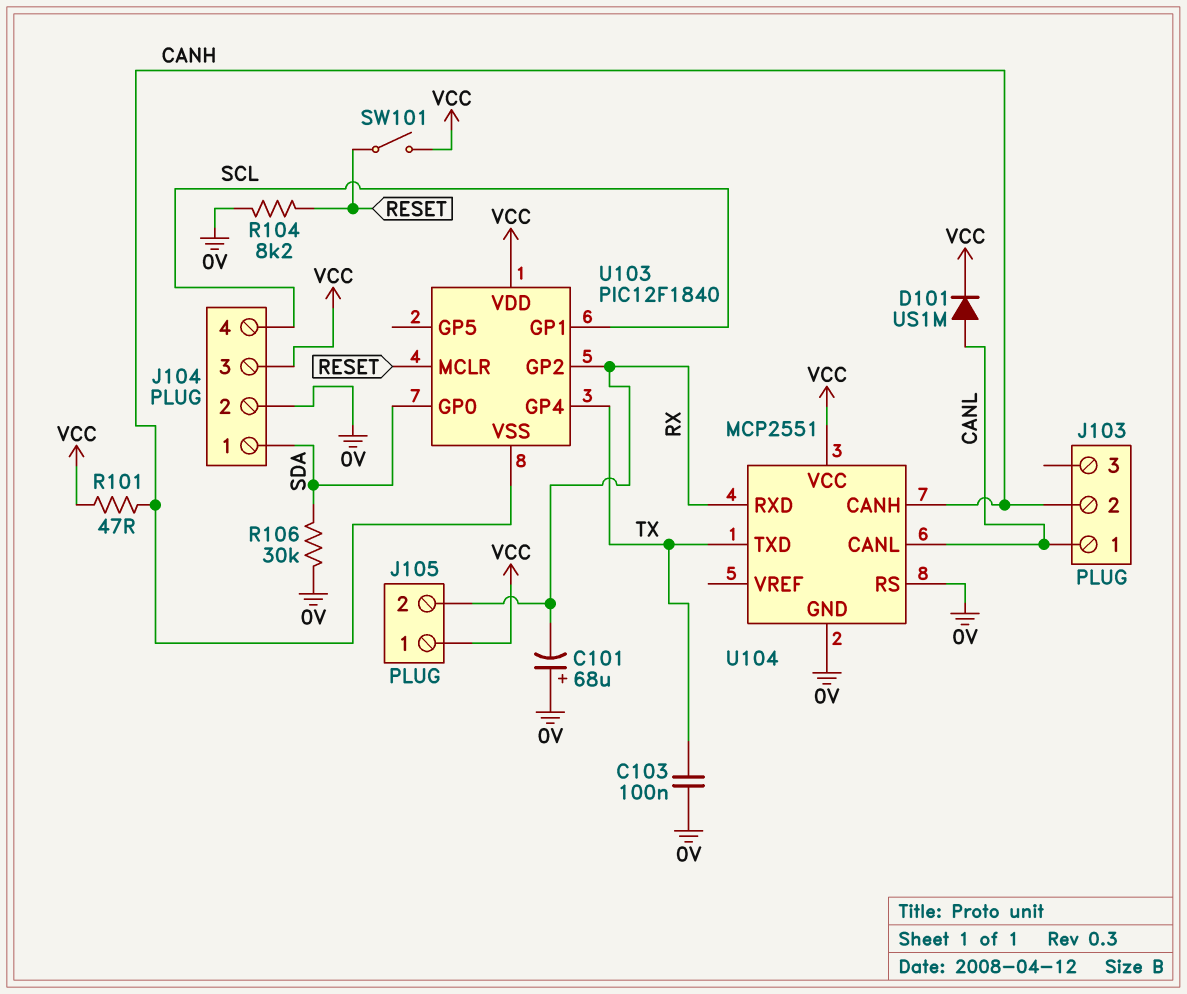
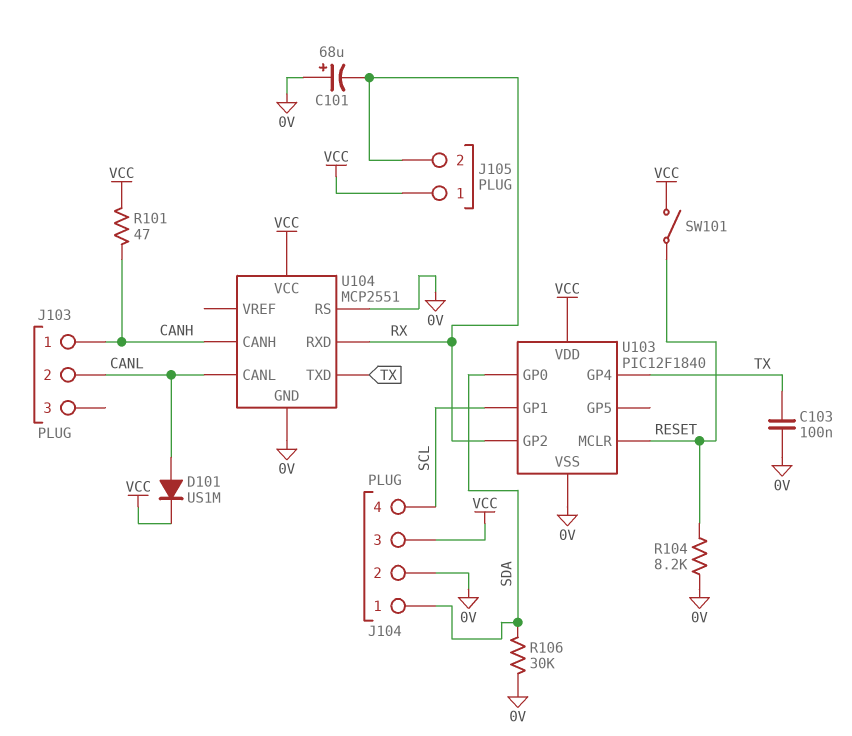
J103 pin 1: CANL -> CANH
J103 pin 2: CANH -> CANL
U103 pin VSS: CANH -> 0V

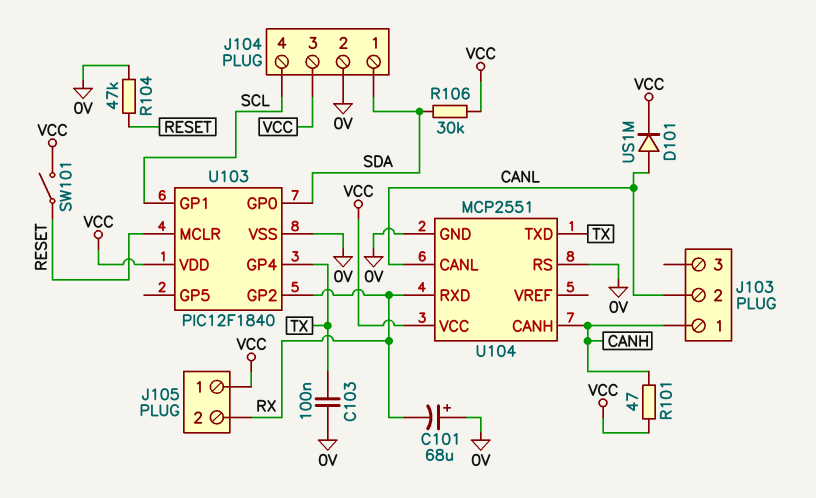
R104: 8.2k (0V, RESET) -> 47k (0V, RESET)
R106: 30k (0V, SDA) -> 30k (SDA, VCC)

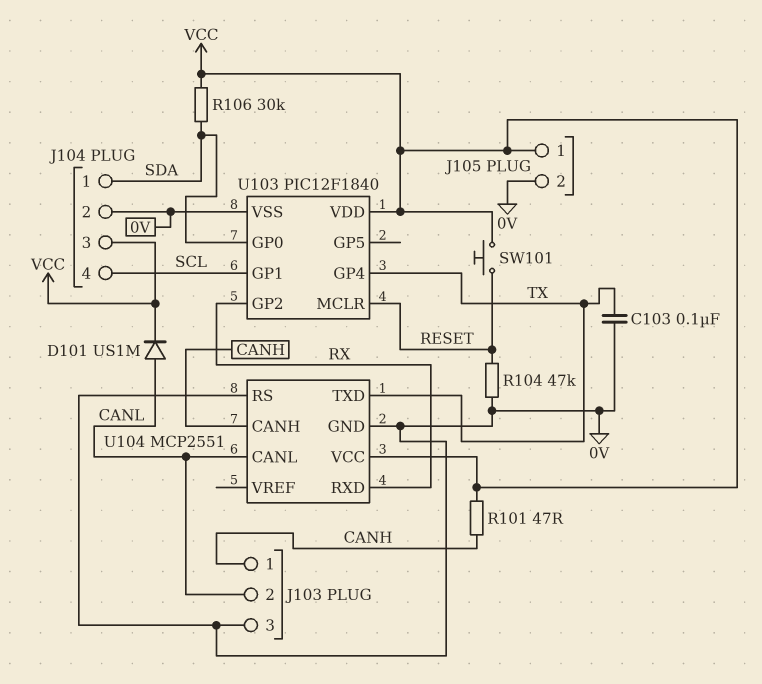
C101: 68uF (plus 0V, minus RX) -> none
J103 pin 3: none -> 0V
J105 pin 2: RX -> 0V
SW101: switch (RESET, VCC) -> button (RESET, VCC)

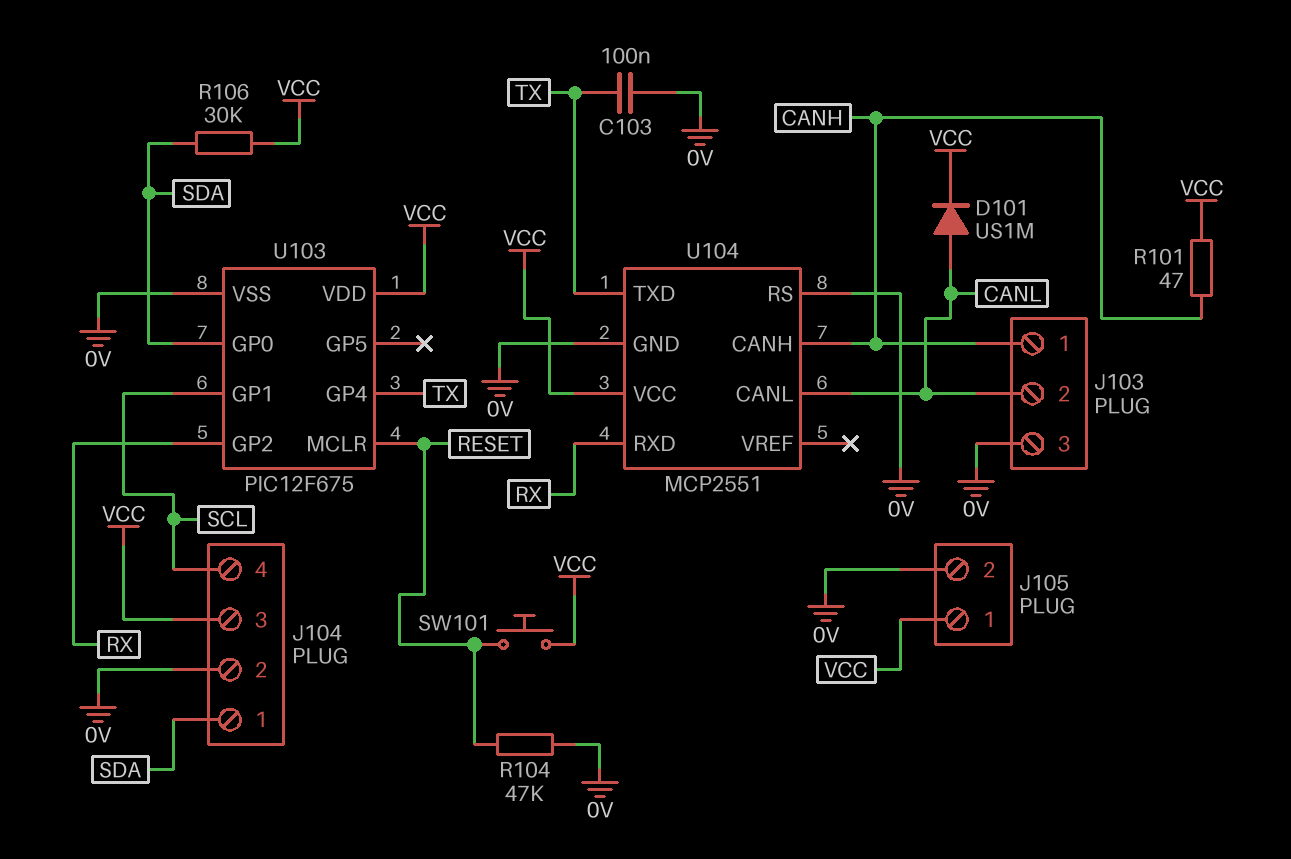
U103: PIC12F1840 -> PIC12F675

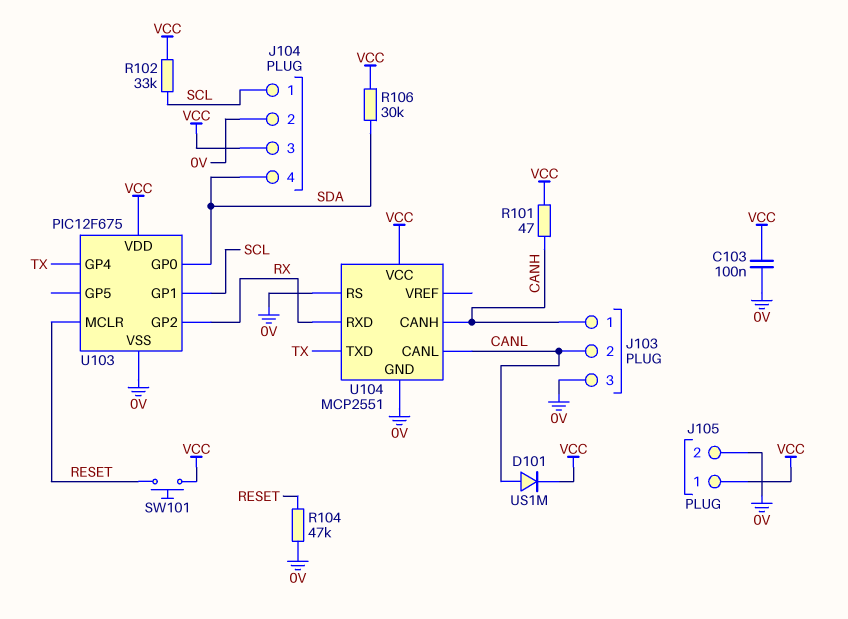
C103: 100nF (0V, TX) -> 100nF (0V, VCC)
J104 pin 1: SDA -> SCL
J104 pin 4: SCL -> SDA
R102: none -> 33k (SCL, VCC)

